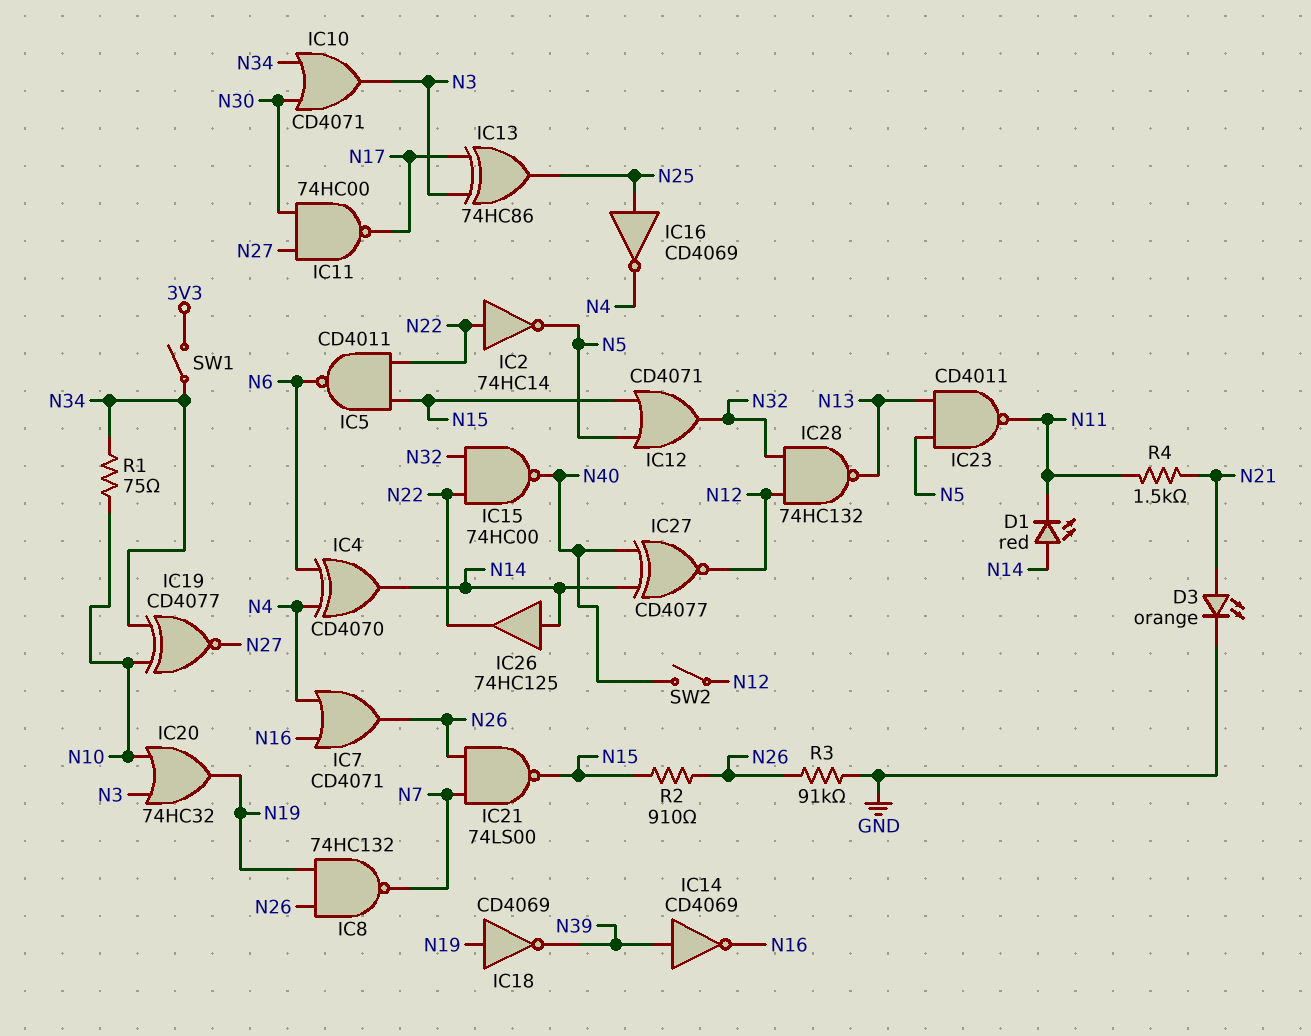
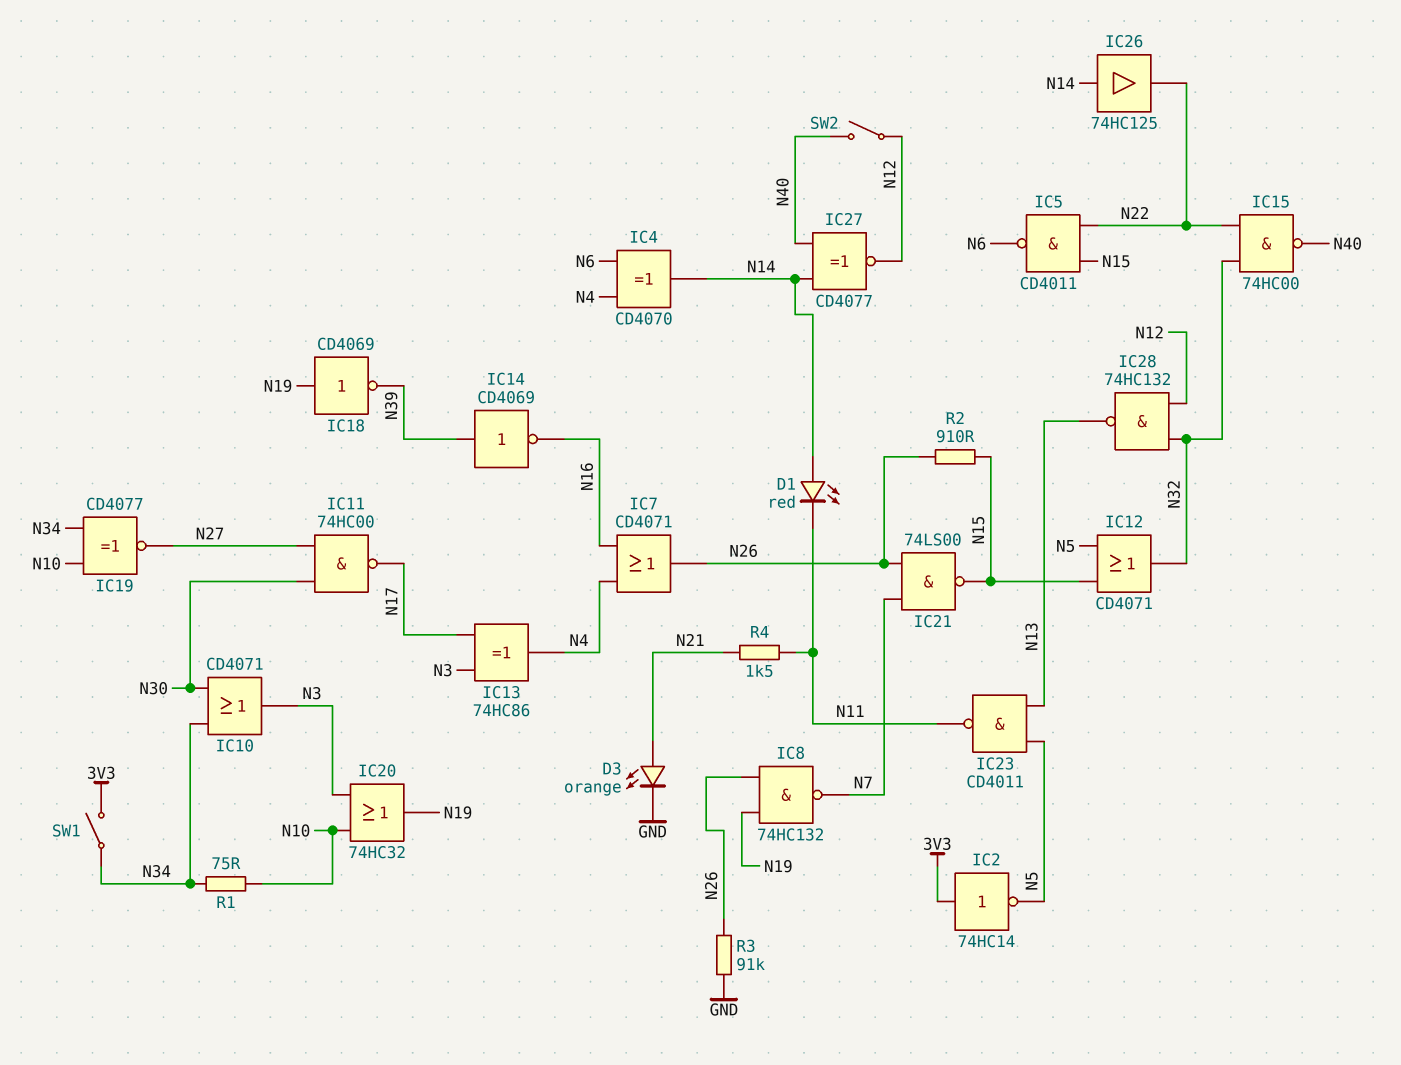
IC2: NOT 74HC14 (in N22, out N5) -> NOT 74HC14 (in 3V3, out N5)
IC13: XOR 74HC86 (in N3, in N17, out N25) -> XOR 74HC86 (in N3, in N17, out N4)
IC16: NOT CD4069 (in N25, out N4) -> none

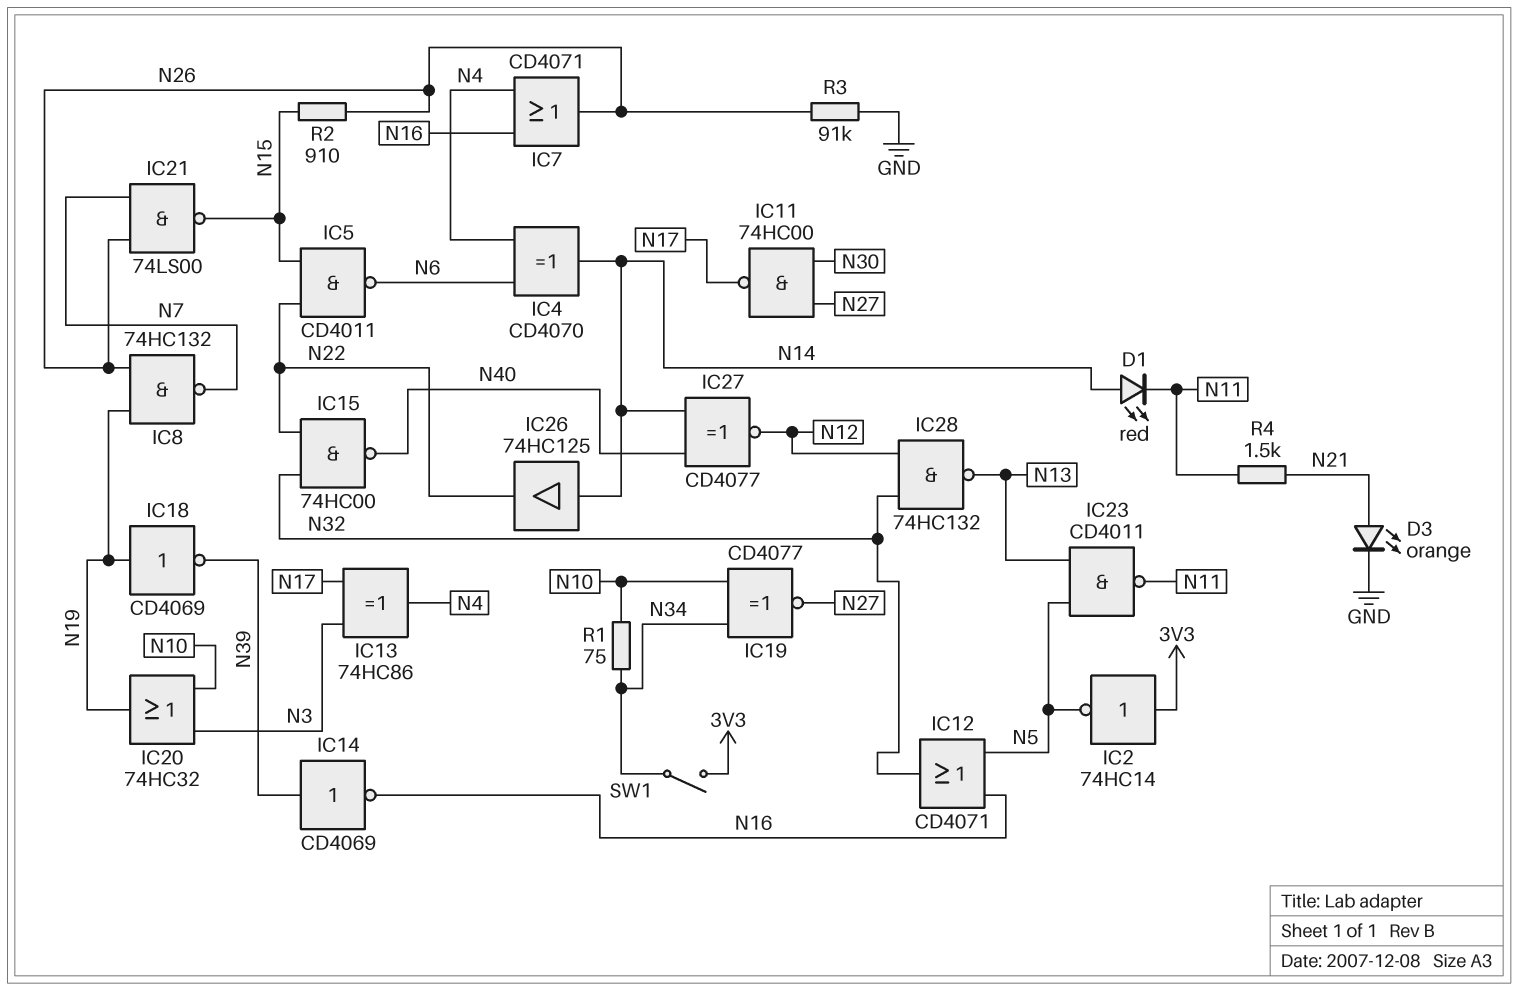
IC10: OR CD4071 (in N30, in N34, out N3) -> none
IC12: OR CD4071 (in N5, in N15, out N32) -> OR CD4071 (in N5, in N16, out N32)
SW2: switch (N12, N40) -> none

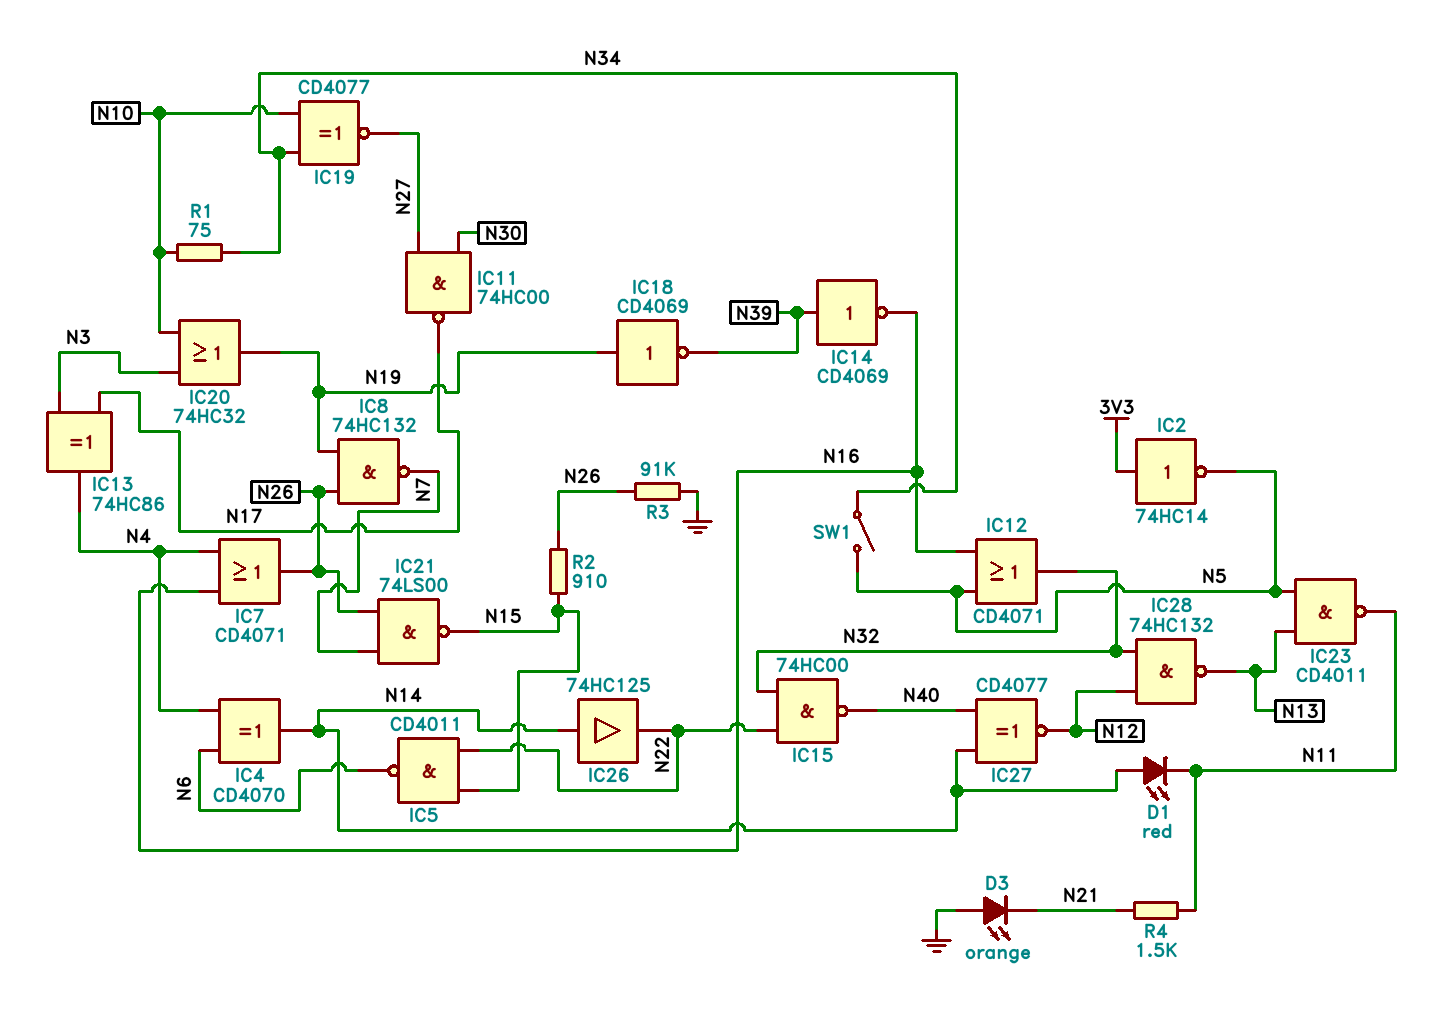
D3: LED orange (A N21, K GND) -> LED orange (A GND, K N21)
SW1: switch (3V3, N34) -> switch (N5, N34)

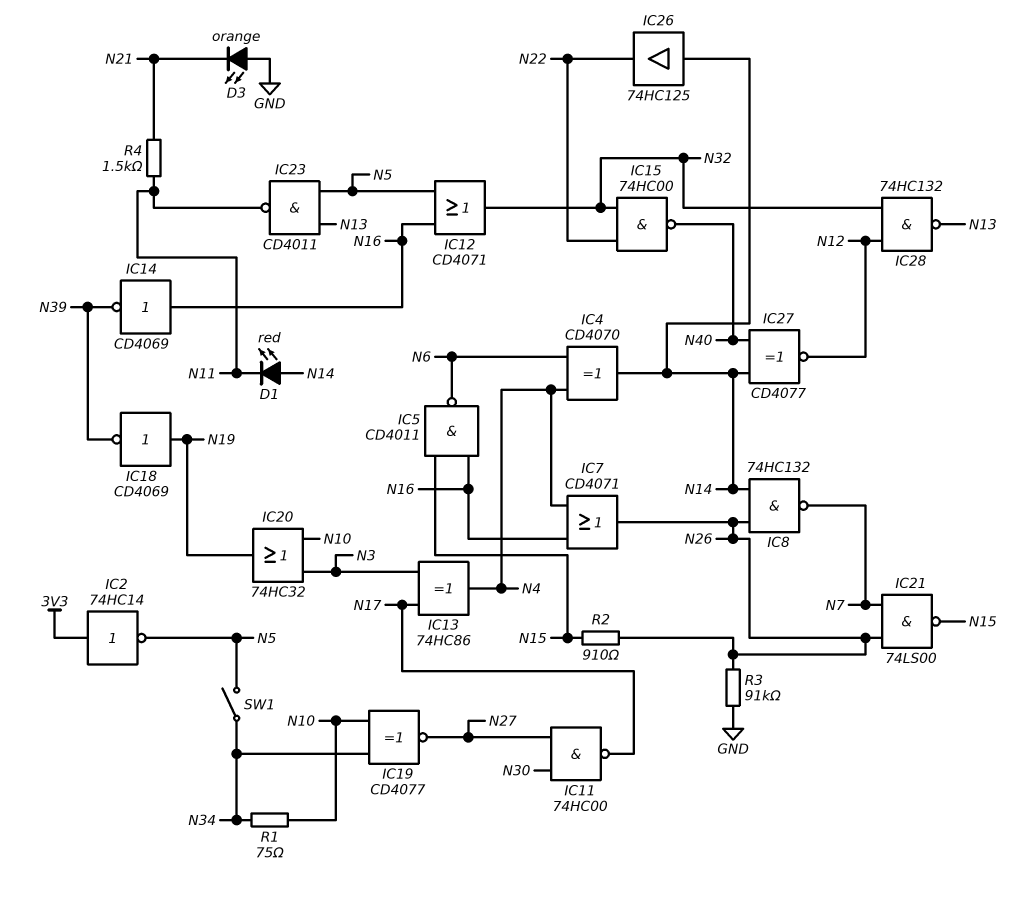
IC5: NAND CD4011 (in N15, in N22, out N6) -> NAND CD4011 (in N15, in N16, out N6)
IC8: NAND 74HC132 (in N19, in N26, out N7) -> NAND 74HC132 (in N14, in N26, out N7)
IC14: NOT CD4069 (in N39, out N16) -> NOT CD4069 (in N16, out N39)

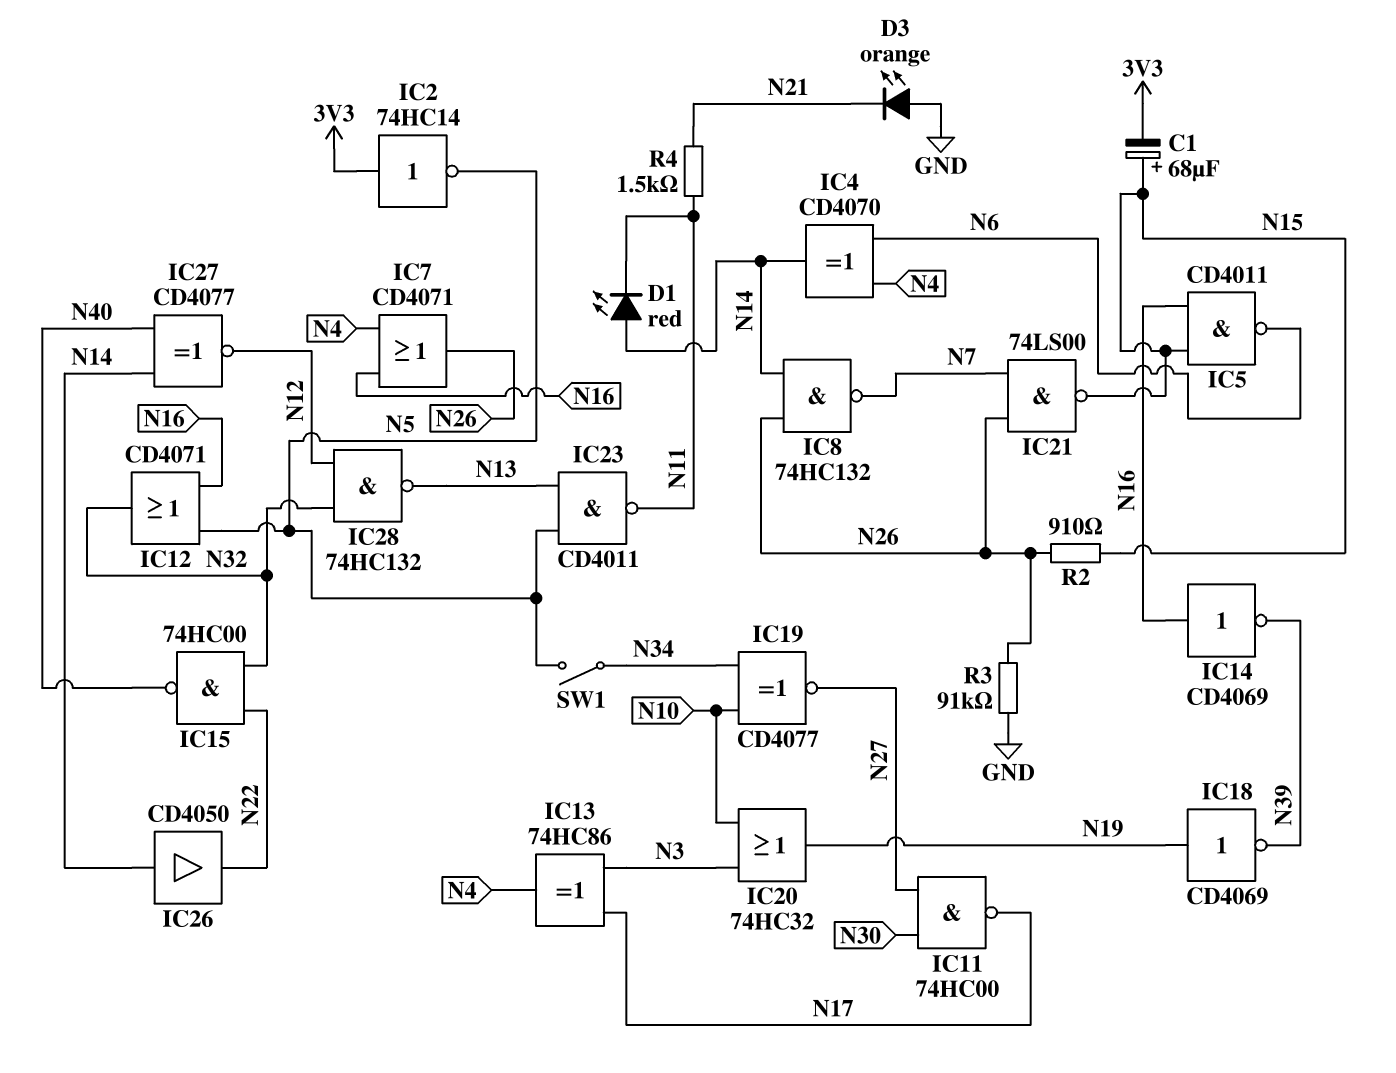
C1: none -> 68uF (plus N15, minus 3V3)
IC26: buffer 74HC125 (in N14, out N22) -> buffer CD4050 (in N14, out N22)
R1: 75 (N10, N34) -> none

